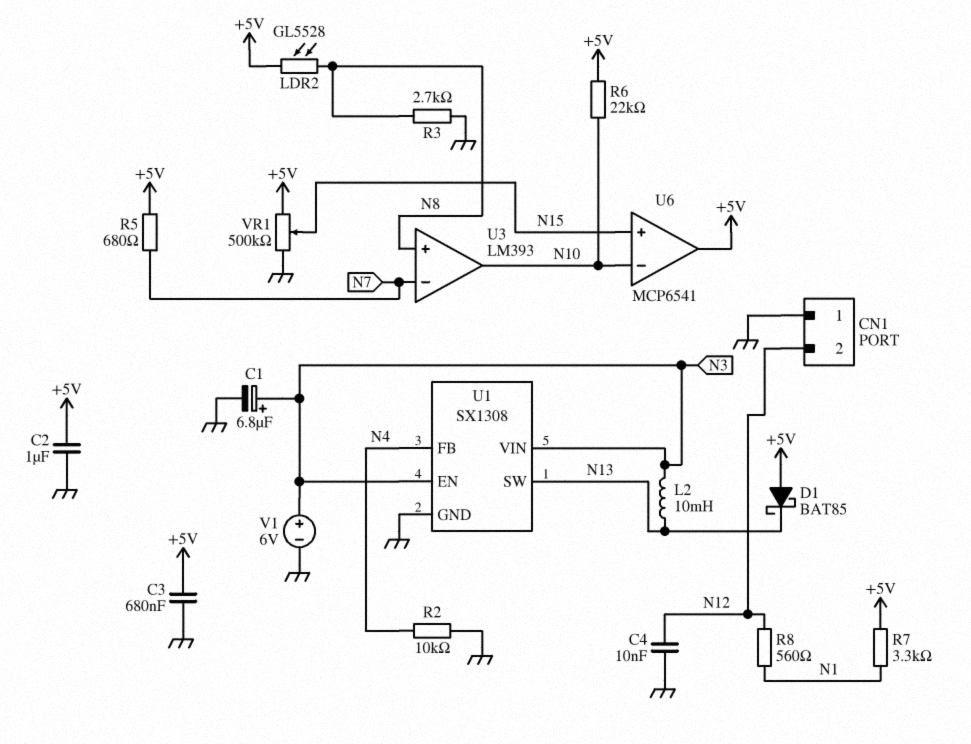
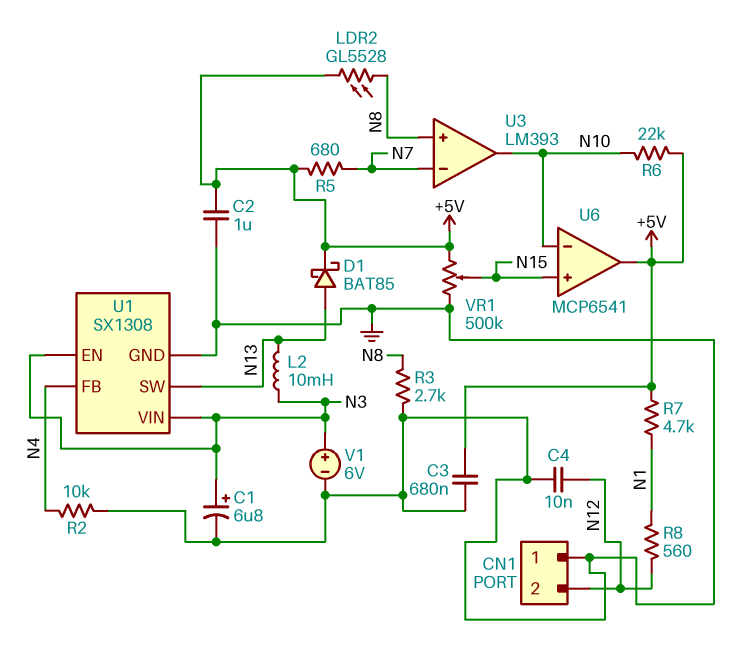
D1: schottky BAT85 (A +5V, K N13) -> schottky BAT85 (A N13, K +5V)
R7: 3.3k (+5V, N1) -> 4.7k (+5V, N1)

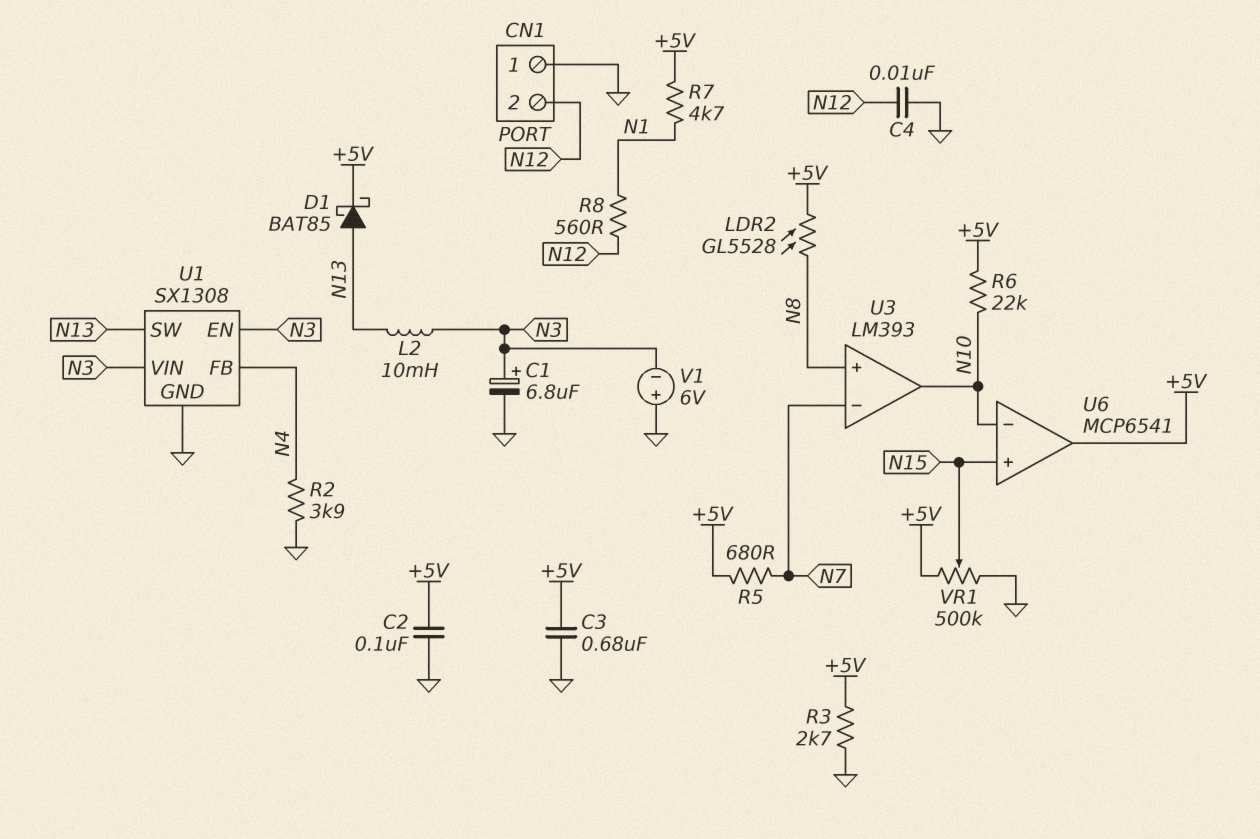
C2: 1uF (+5V, GND) -> 100nF (+5V, GND)
R2: 10k (GND, N4) -> 3.9k (GND, N4)
R3: 2.7k (GND, N8) -> 2.7k (+5V, GND)
V1: 6V (plus N3, minus GND) -> 6V (plus GND, minus N3)

